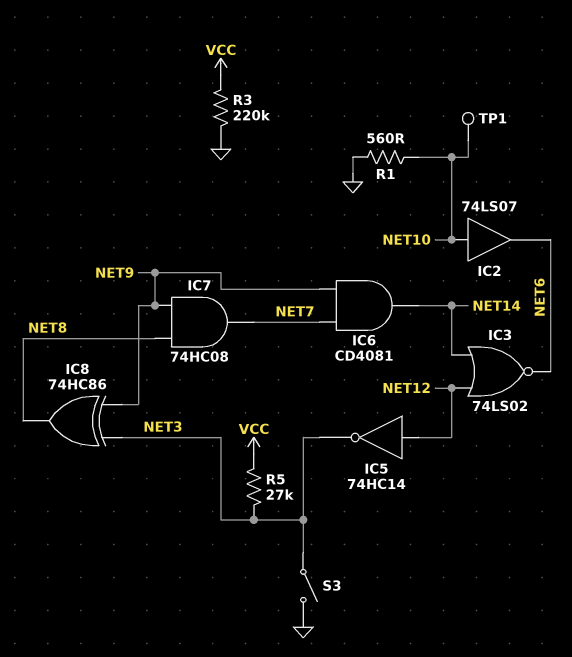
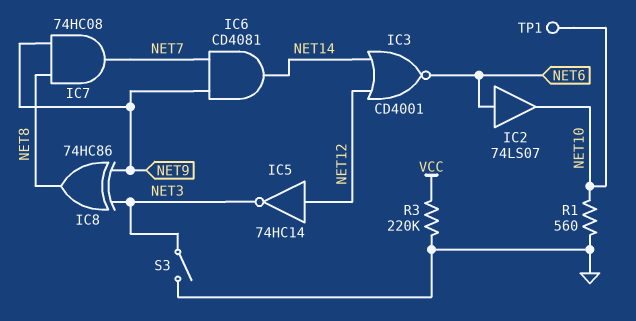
IC2: buffer 74LS07 (in NET10, out NET6) -> buffer 74LS07 (in NET6, out NET10)
IC3: NOR 74LS02 (in NET12, in NET14, out NET6) -> NOR CD4001 (in NET12, in NET14, out NET6)
R5: 27k (NET3, VCC) -> none

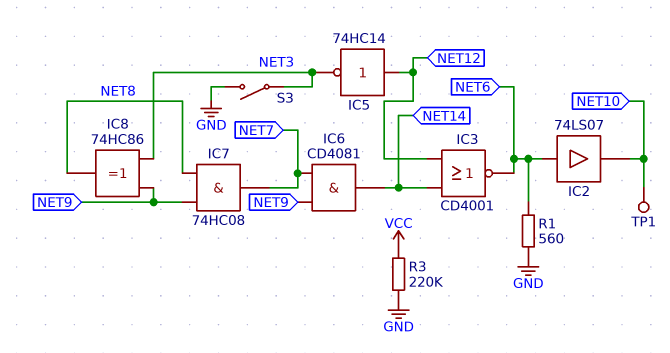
R1: 560 (GND, NET10) -> 560 (GND, NET6)

